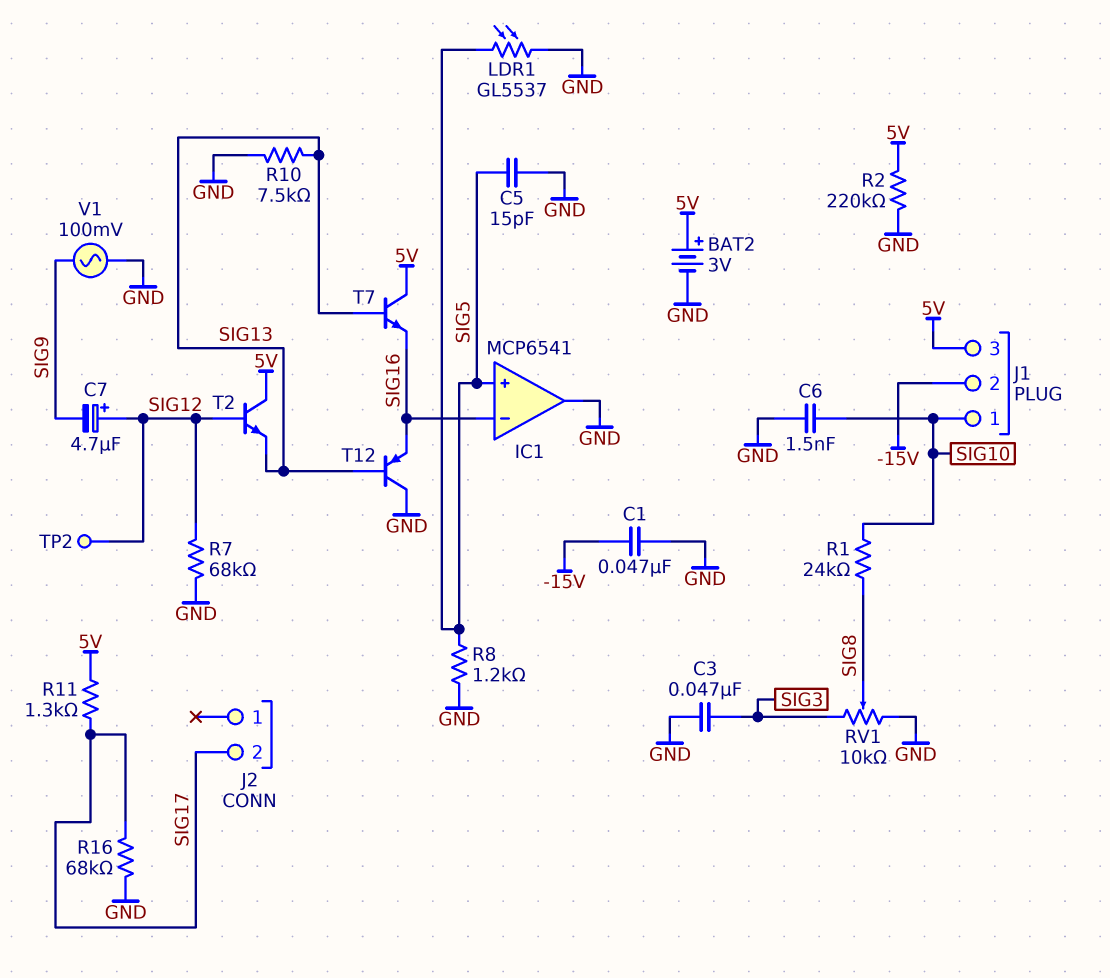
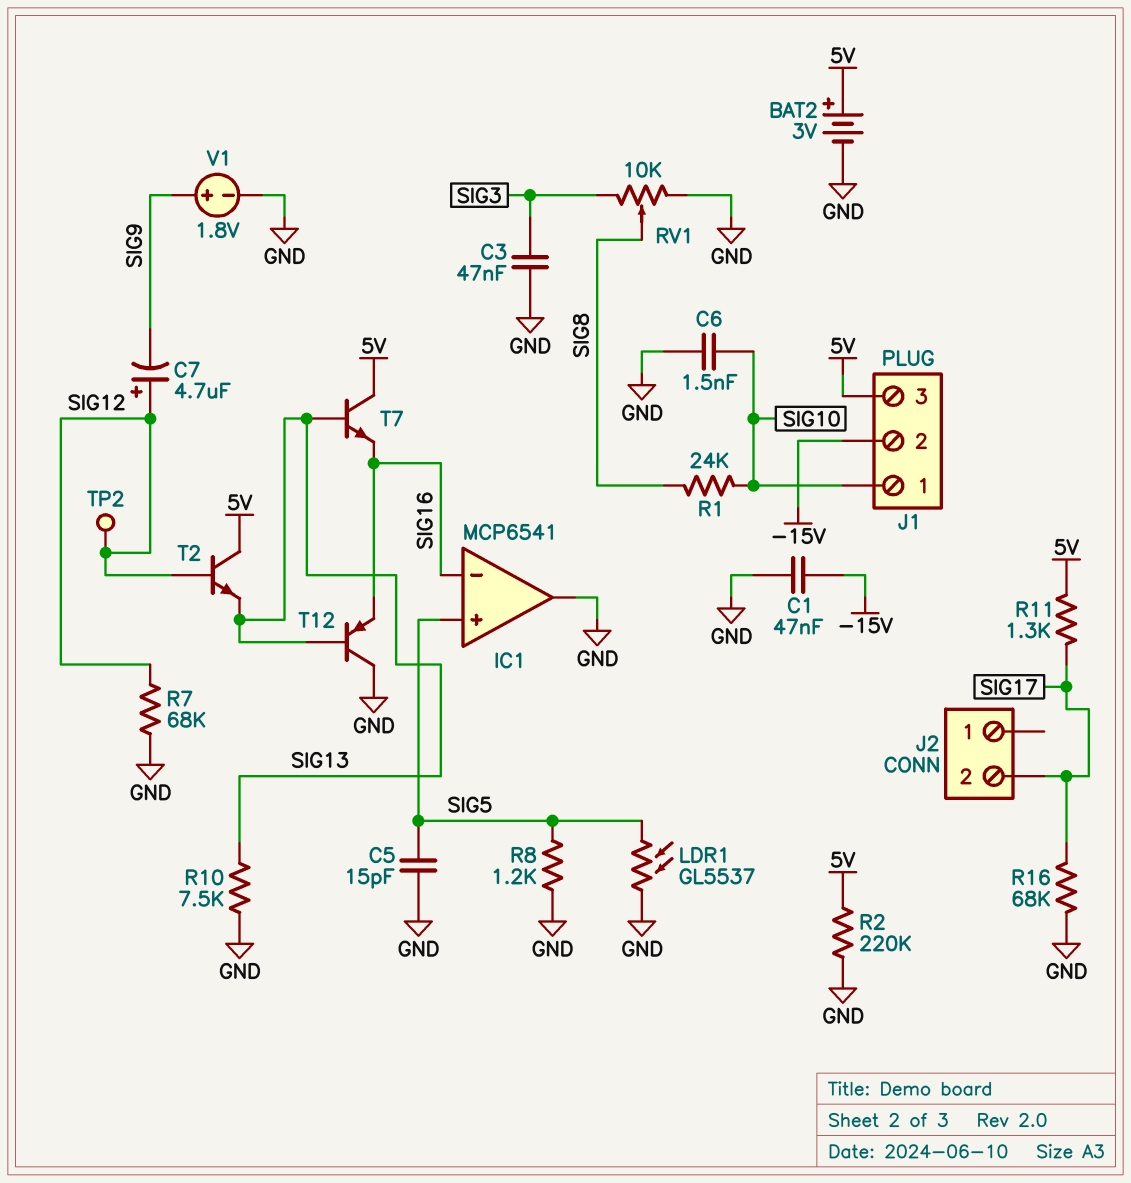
V1: AC 100mV (GND, SIG9) -> 1.8V (plus SIG9, minus GND)

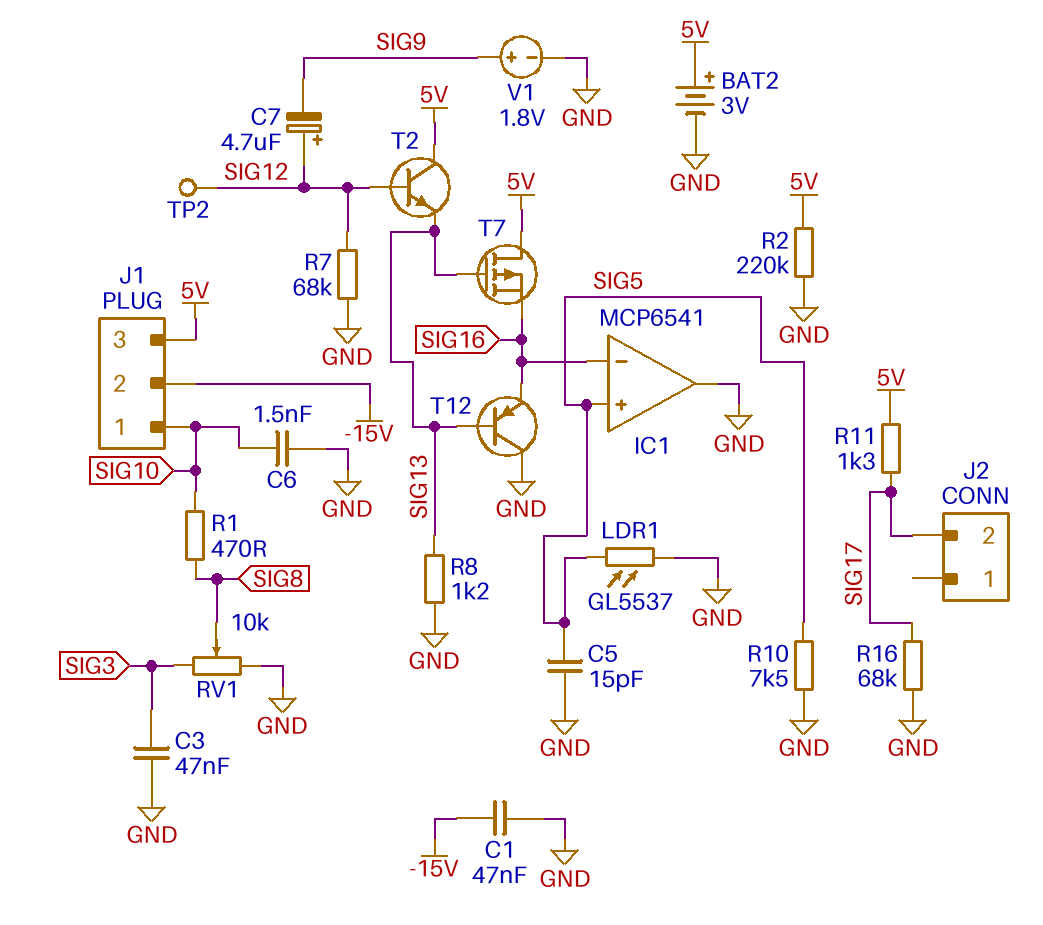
R1: 24k (SIG8, SIG10) -> 470 (SIG8, SIG10)
R8: 1.2k (GND, SIG5) -> 1.2k (GND, SIG13)
R10: 7.5k (GND, SIG13) -> 7.5k (GND, SIG5)
T7: NPN (B SIG13, C 5V, E SIG16) -> PMOS (G SIG13, D 5V, S SIG16)

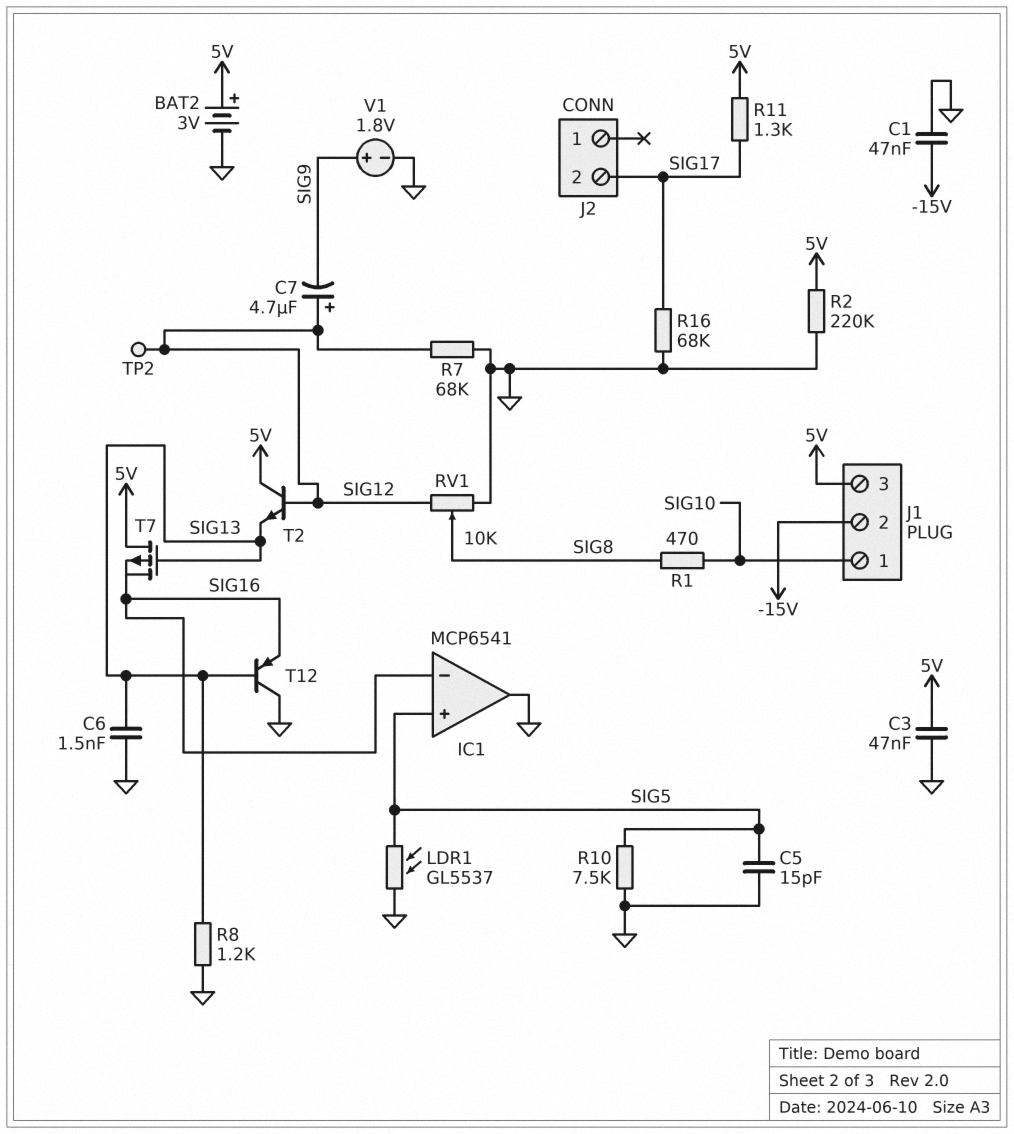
C3: 47nF (GND, SIG3) -> 47nF (5V, GND)
C6: 1.5nF (GND, SIG10) -> 1.5nF (GND, SIG13)
RV1: 10k (GND, SIG3, wiper SIG8) -> 10k (GND, SIG12, wiper SIG8)

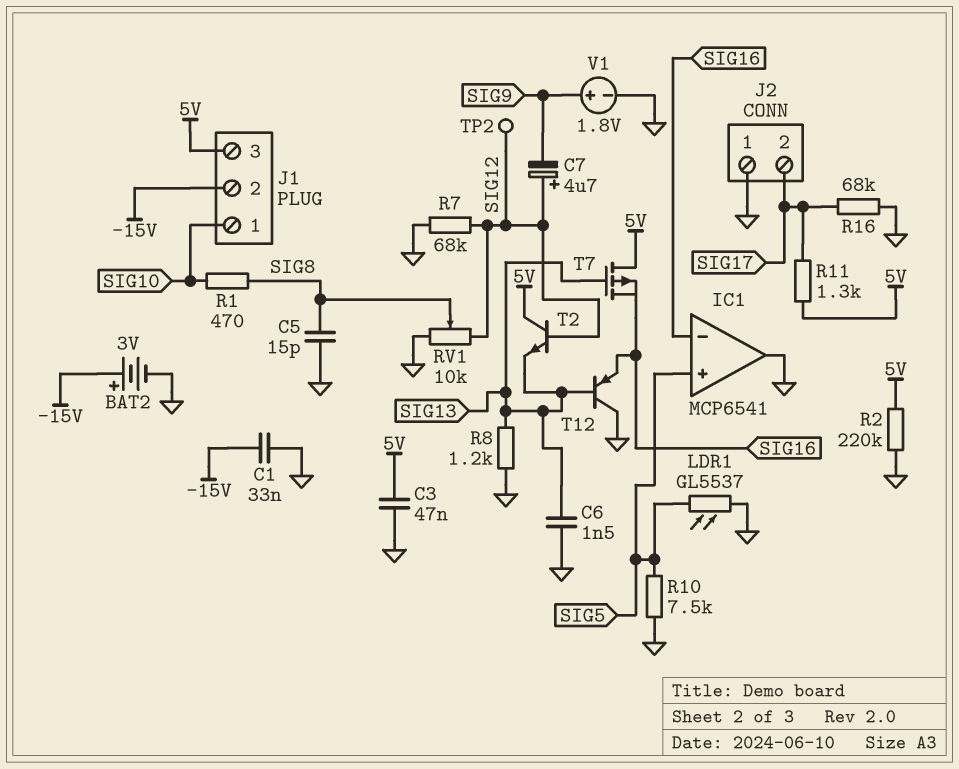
BAT2: 3V (plus 5V, minus GND) -> 3V (plus -15V, minus GND)
C1: 47nF (-15V, GND) -> 33nF (-15V, GND)
C5: 15pF (GND, SIG5) -> 15pF (GND, SIG8)
J2 pin 1: none -> GND

